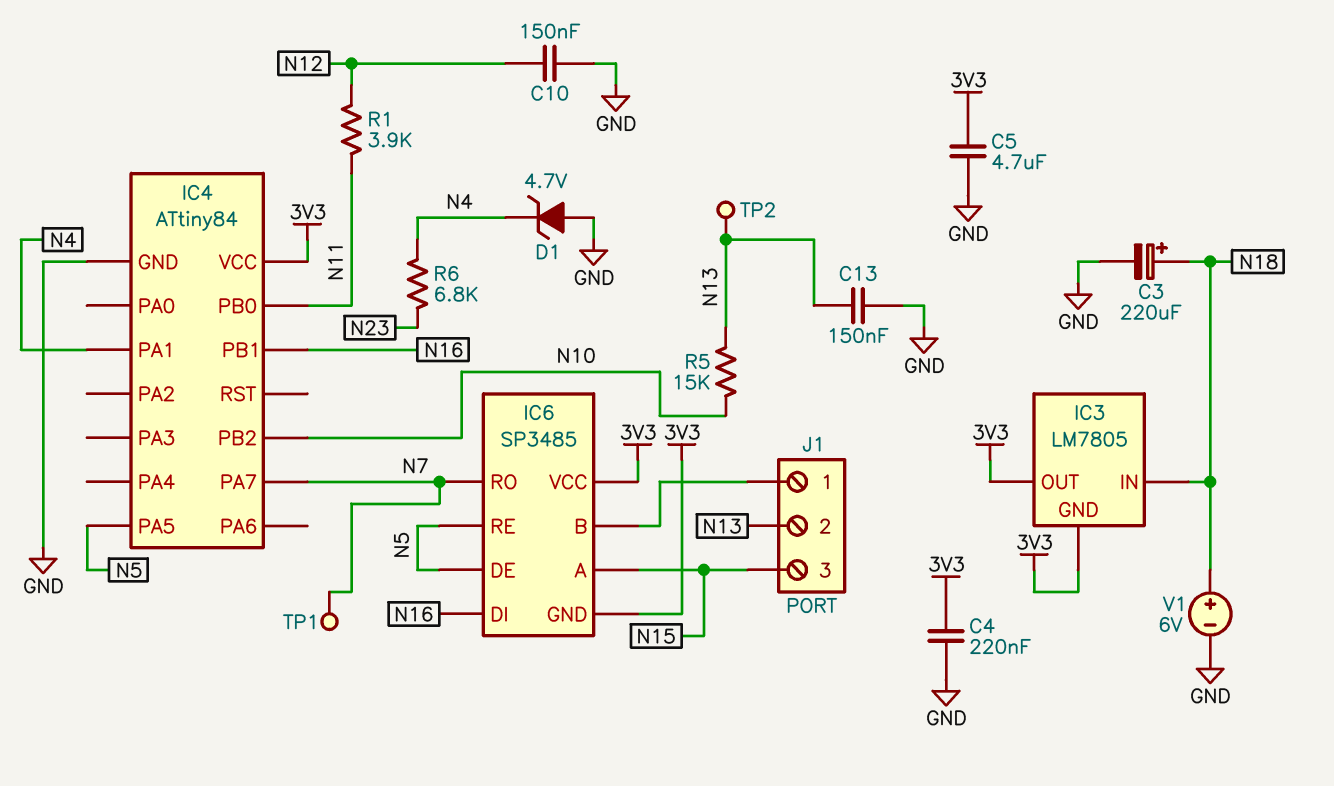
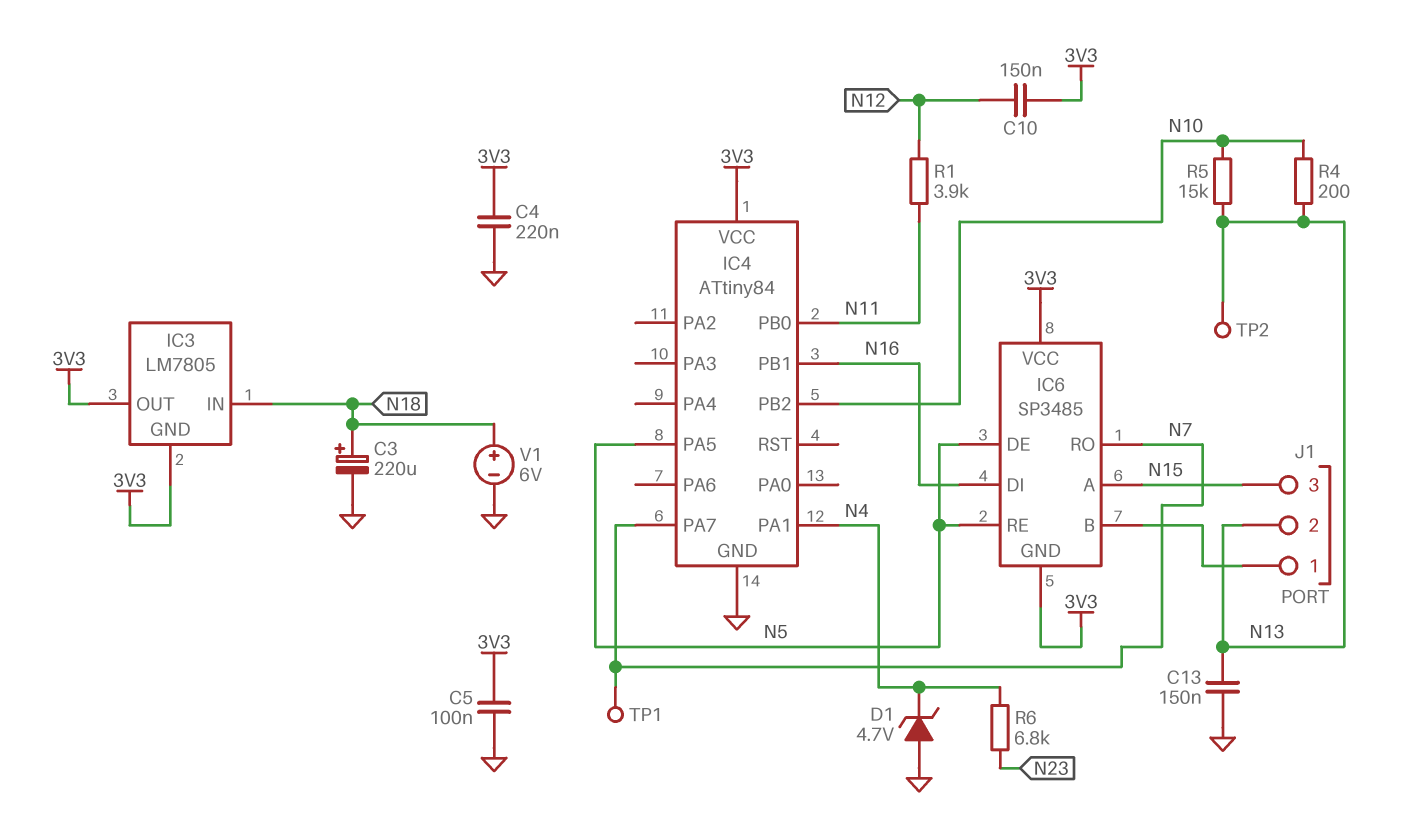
C5: 4.7uF (3V3, GND) -> 100nF (3V3, GND)
C10: 150nF (GND, N12) -> 150nF (3V3, N12)
R4: none -> 200 (N10, N13)

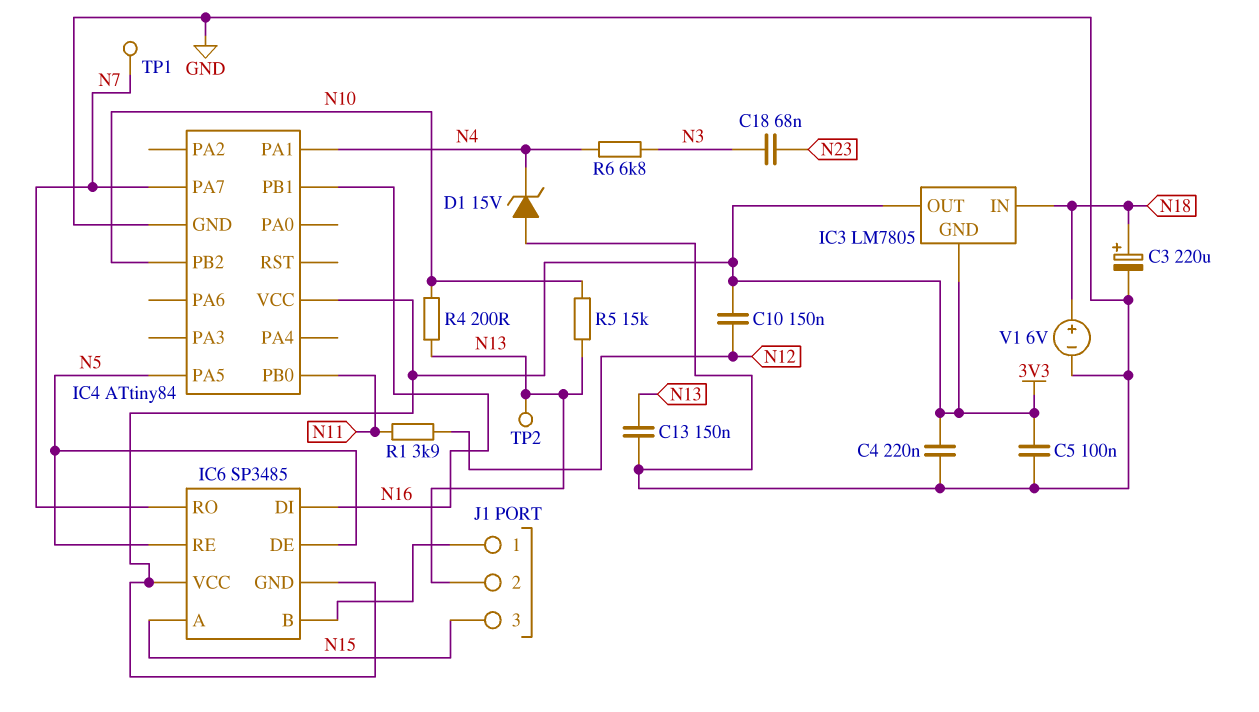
C18: none -> 68nF (N3, N23)
D1: zener 4.7V (A GND, K N4) -> zener 15V (A GND, K N4)
R6: 6.8k (N4, N23) -> 6.8k (N3, N4)

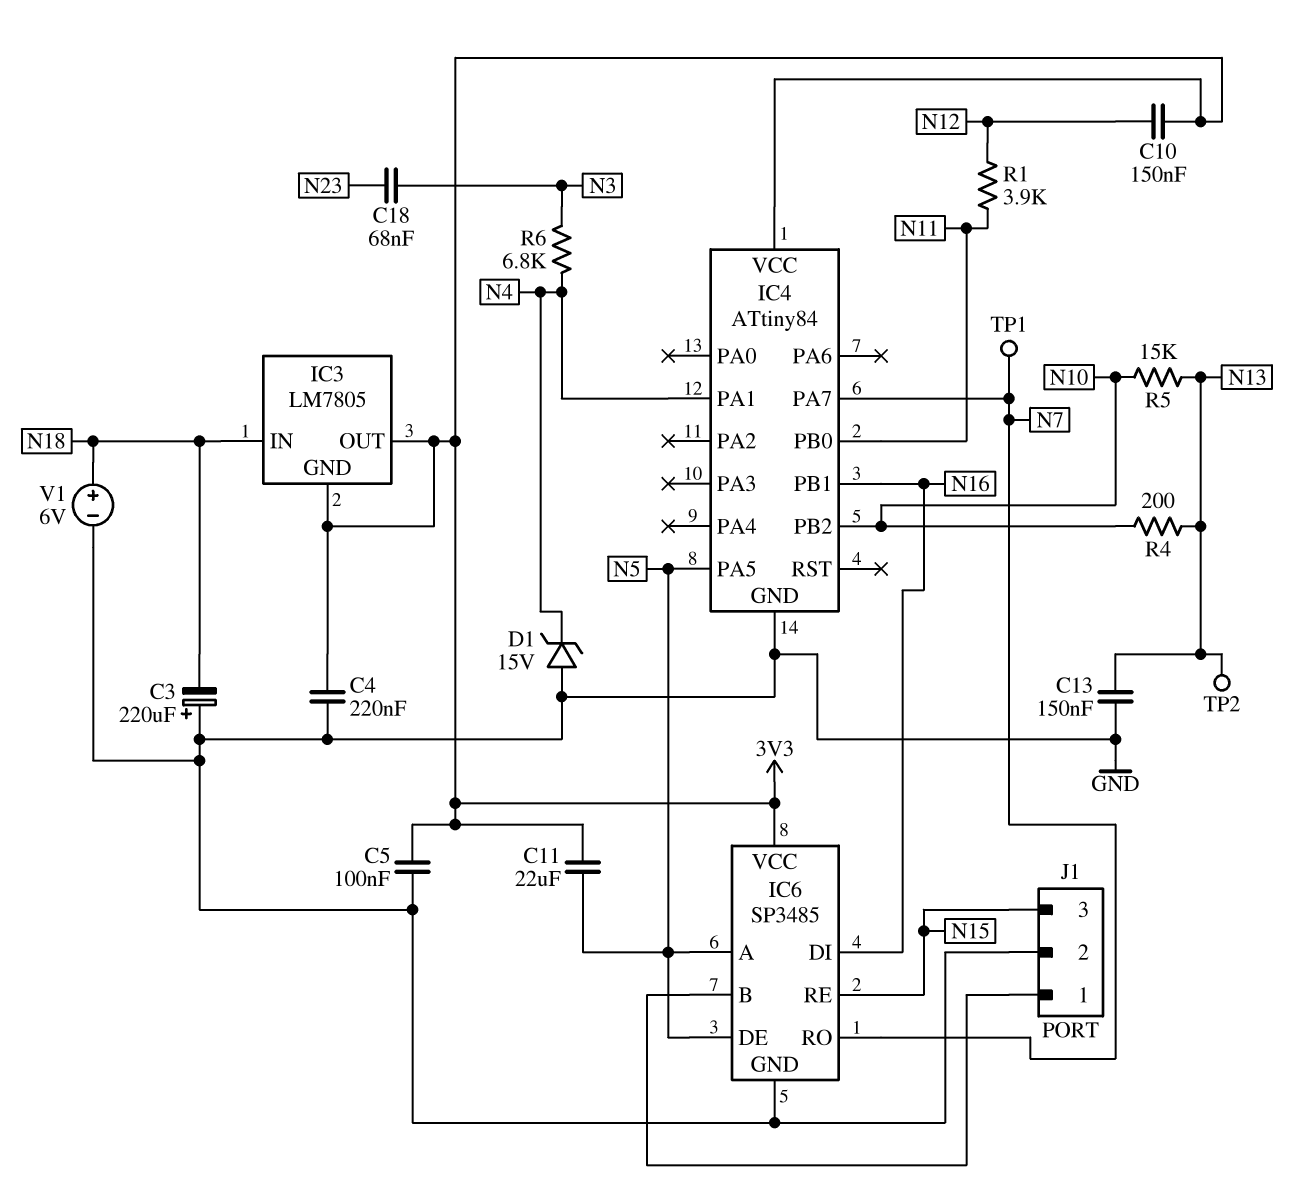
C3: 220uF (plus N18, minus GND) -> 220uF (plus GND, minus N18)
C11: none -> 22uF (3V3, N5)
IC6 pin A: N15 -> N5
IC6 pin GND: 3V3 -> GND
IC6 pin RE: N5 -> N15
J1 pin 2: N13 -> GND

